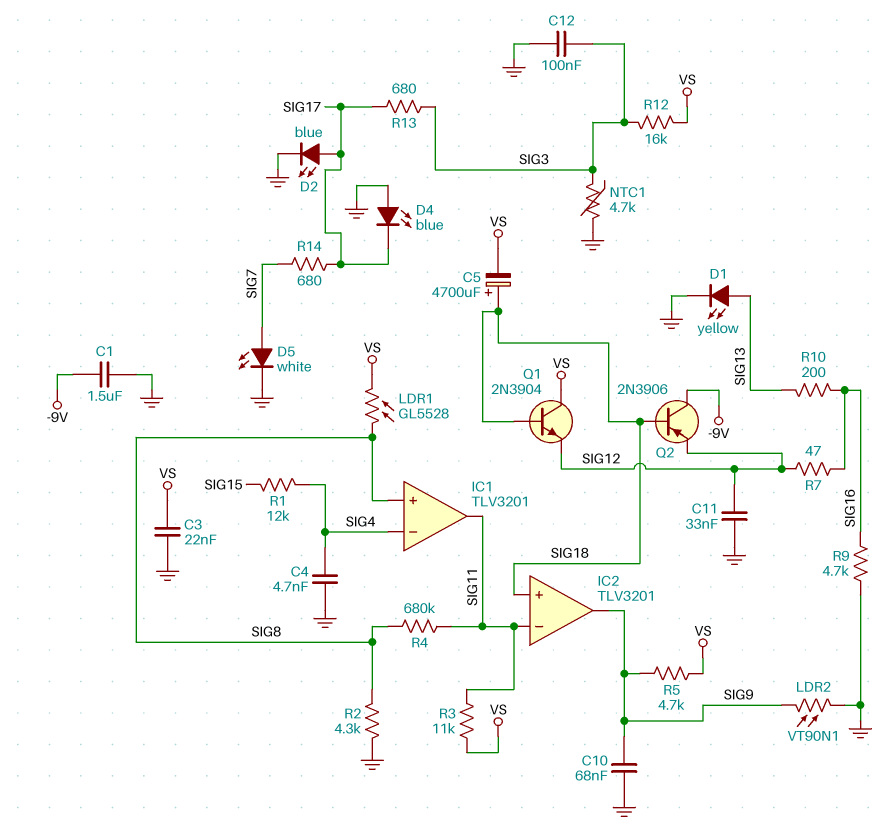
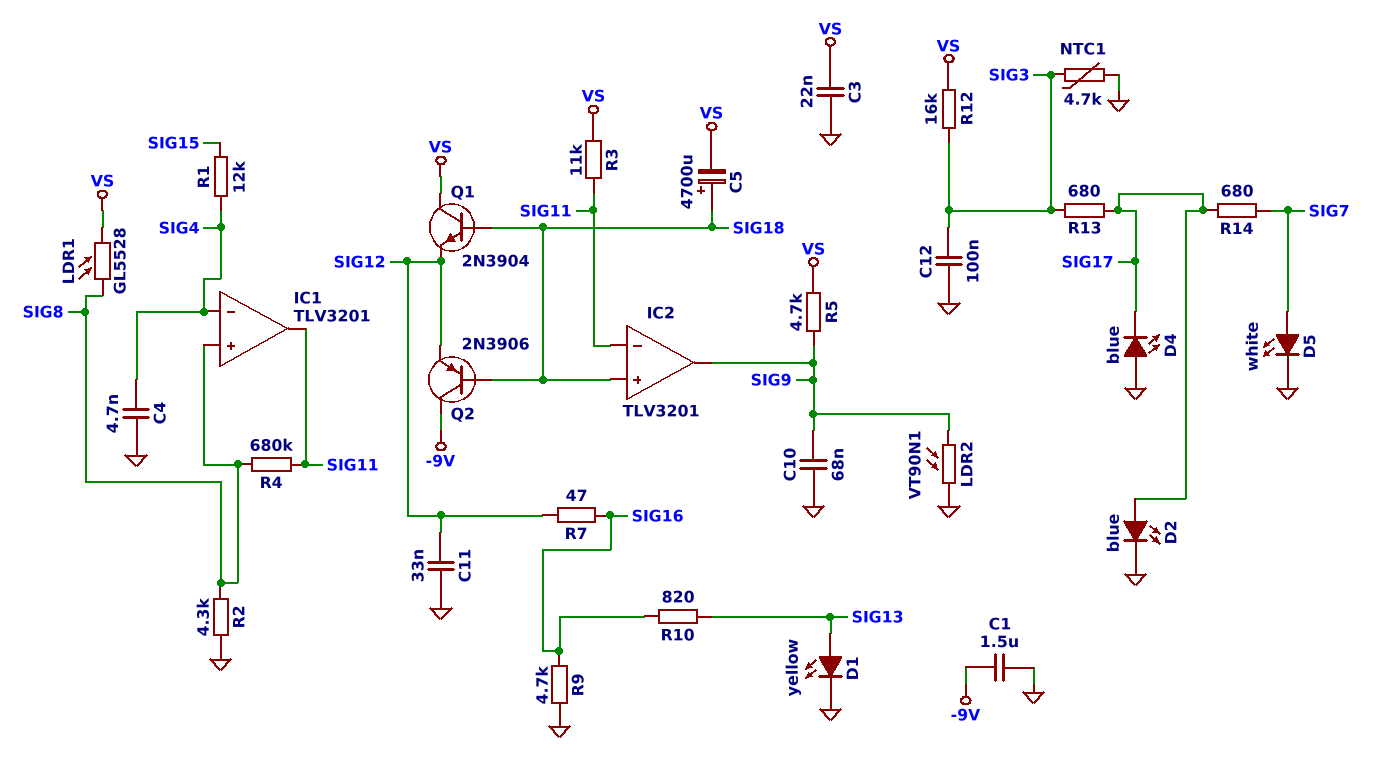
R10: 200 (SIG13, SIG16) -> 820 (SIG13, SIG16)

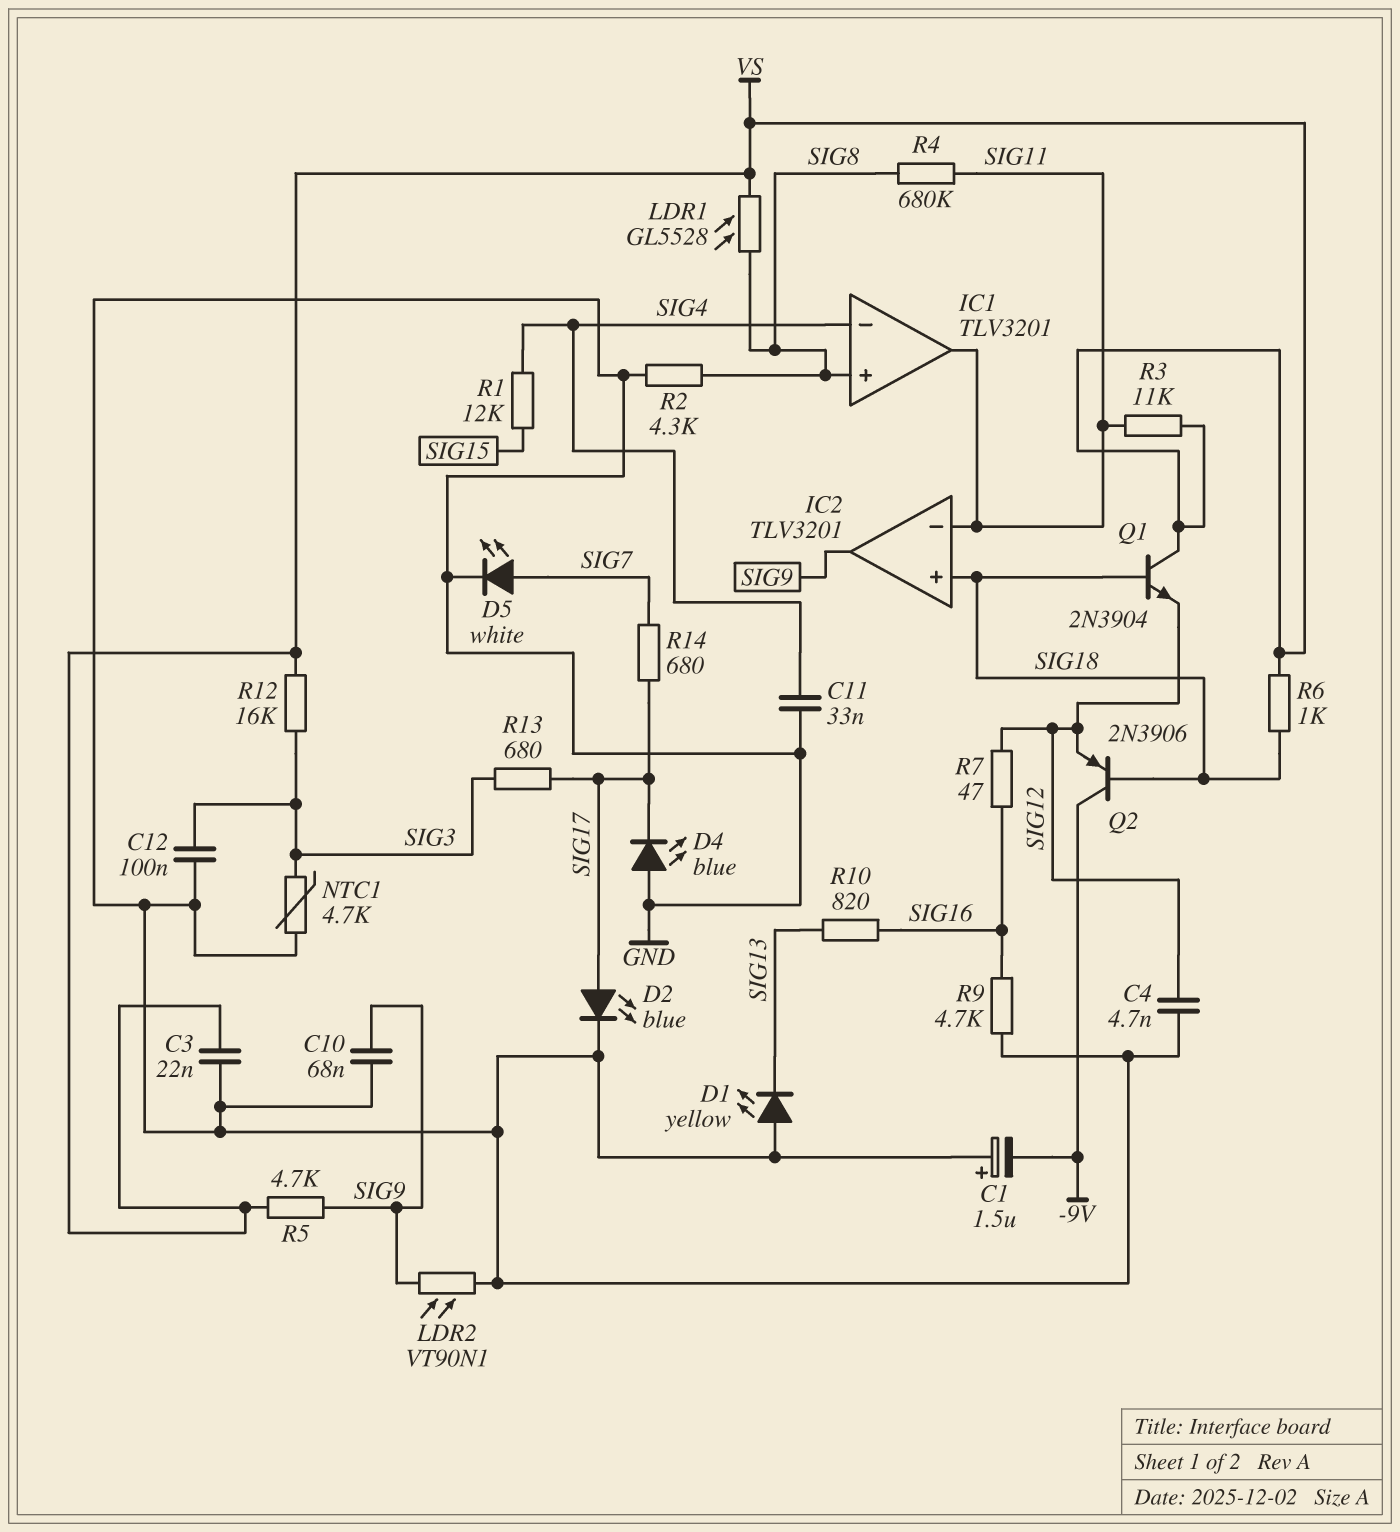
C1: 1.5uF (-9V, GND) -> 1.5uF (plus GND, minus -9V)
C4: 4.7nF (GND, SIG4) -> 4.7nF (GND, SIG12)
C5: 4700uF (plus SIG18, minus VS) -> none
C11: 33nF (GND, SIG12) -> 33nF (GND, SIG4)
D1: LED yellow (A SIG13, K GND) -> LED yellow (A GND, K SIG13)
R6: none -> 1k (SIG18, VS)

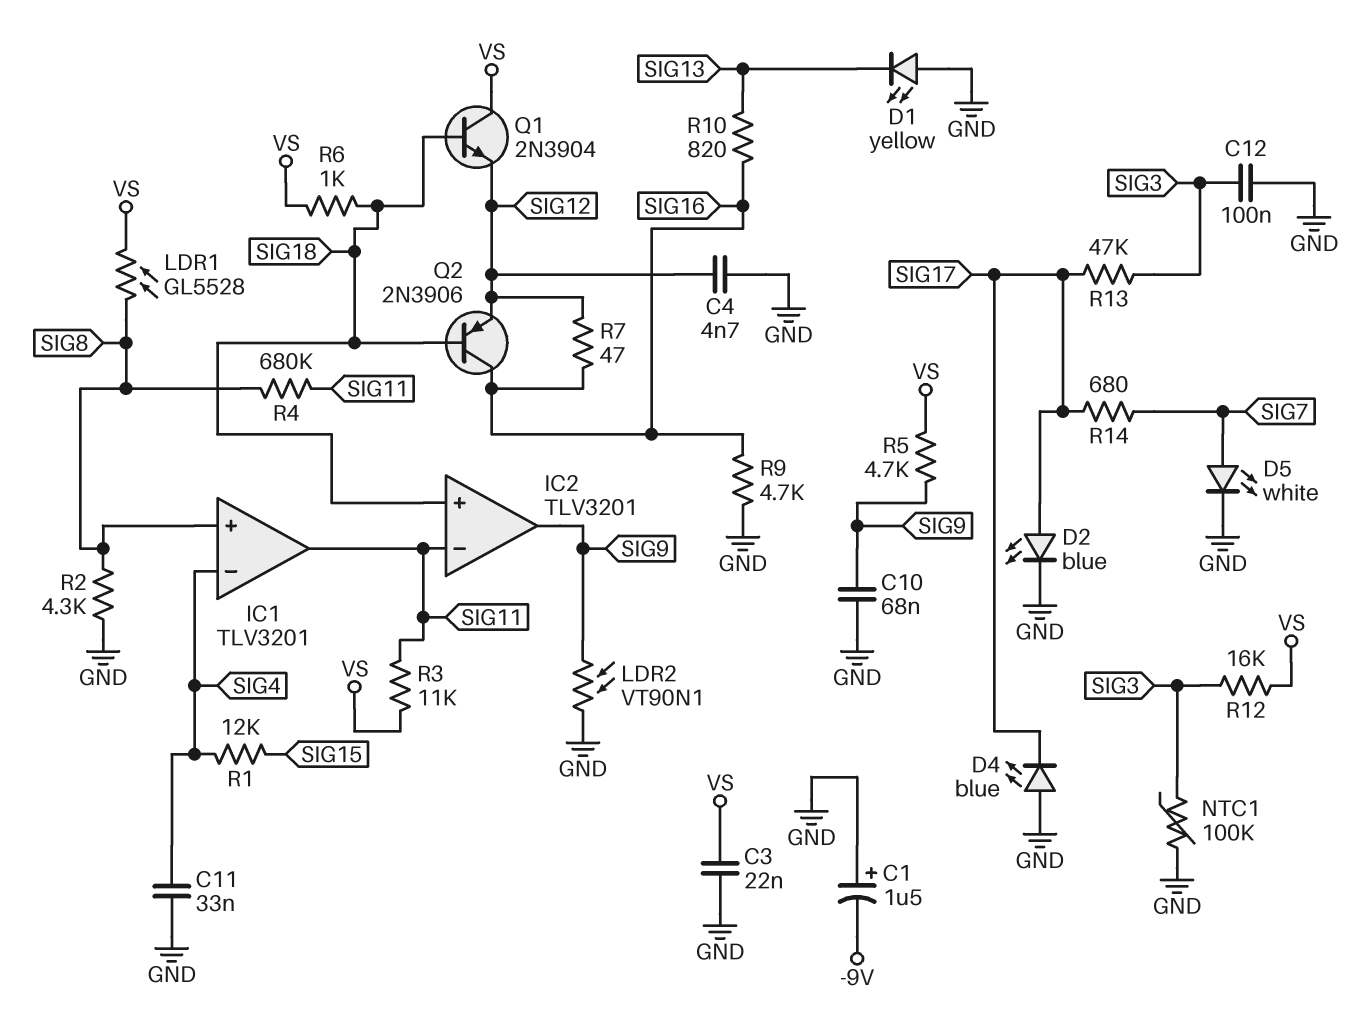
NTC1: 4.7k (GND, SIG3) -> 100k (GND, SIG3)
Q2: PNP 2N3906 (B SIG18, C -9V, E SIG12) -> PNP 2N3906 (B SIG18, C SIG16, E SIG12)
R13: 680 (SIG3, SIG17) -> 47k (SIG3, SIG17)

